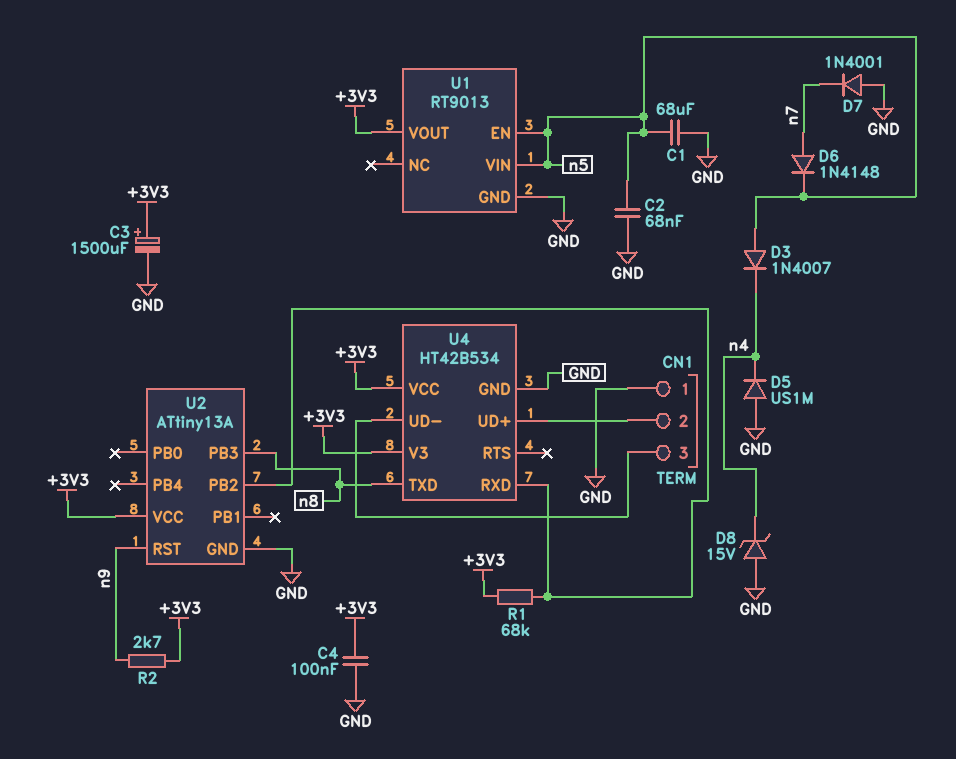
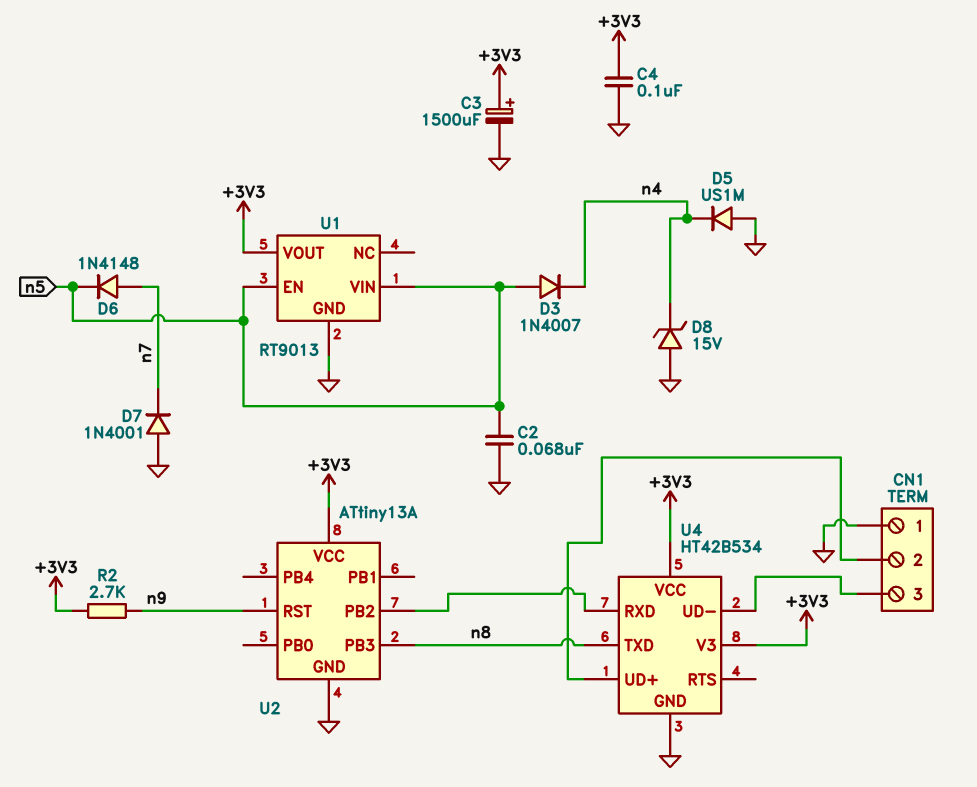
C1: 68uF (GND, n5) -> none
R1: 68k (+3V3, U2/PB2) -> none

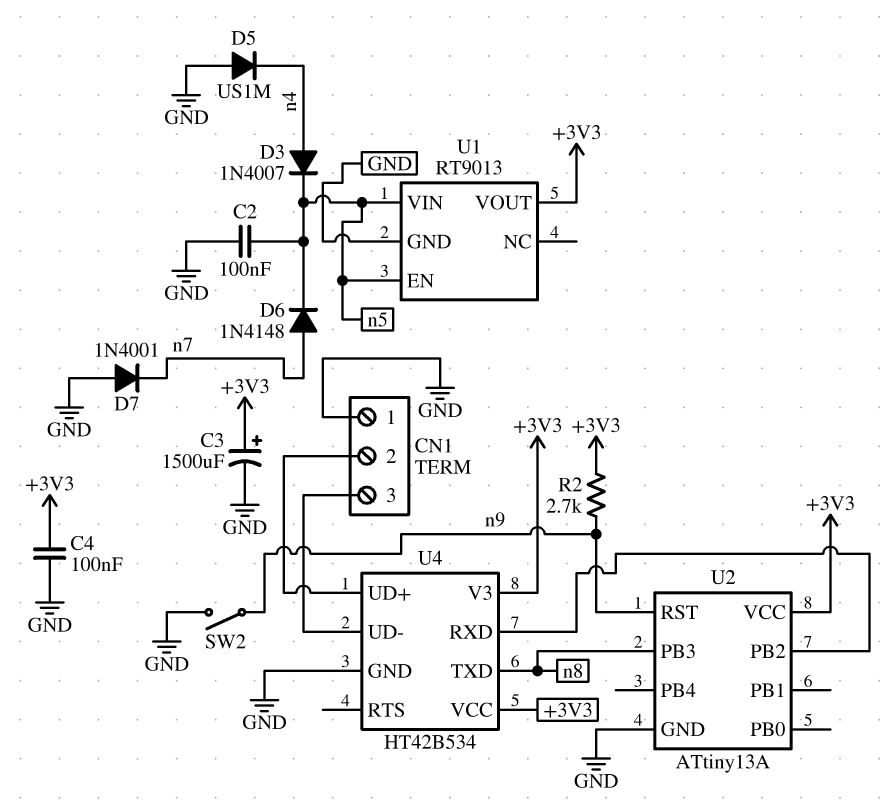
C2: 68nF (GND, n5) -> 100nF (GND, n5)
D3: diode 1N4007 (A n5, K n4) -> diode 1N4007 (A n4, K n5)
D8: zener 15V (A GND, K n4) -> none
SW2: none -> switch (GND, n9)

